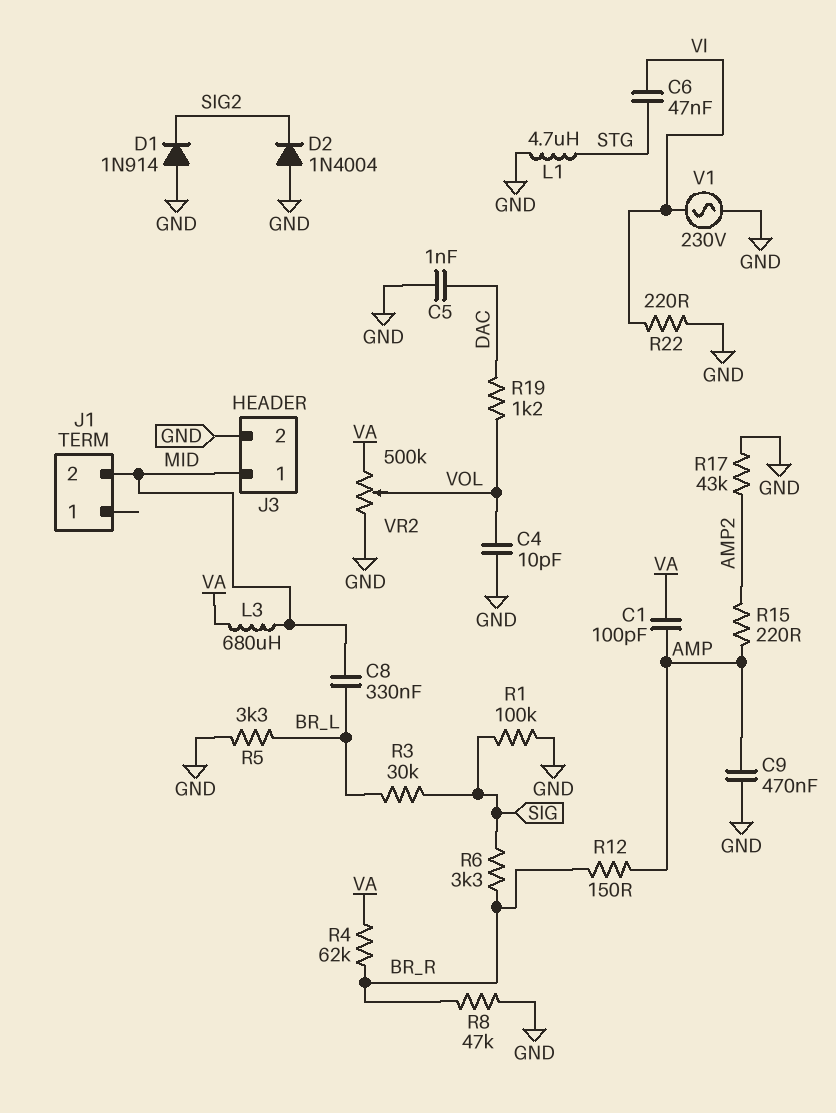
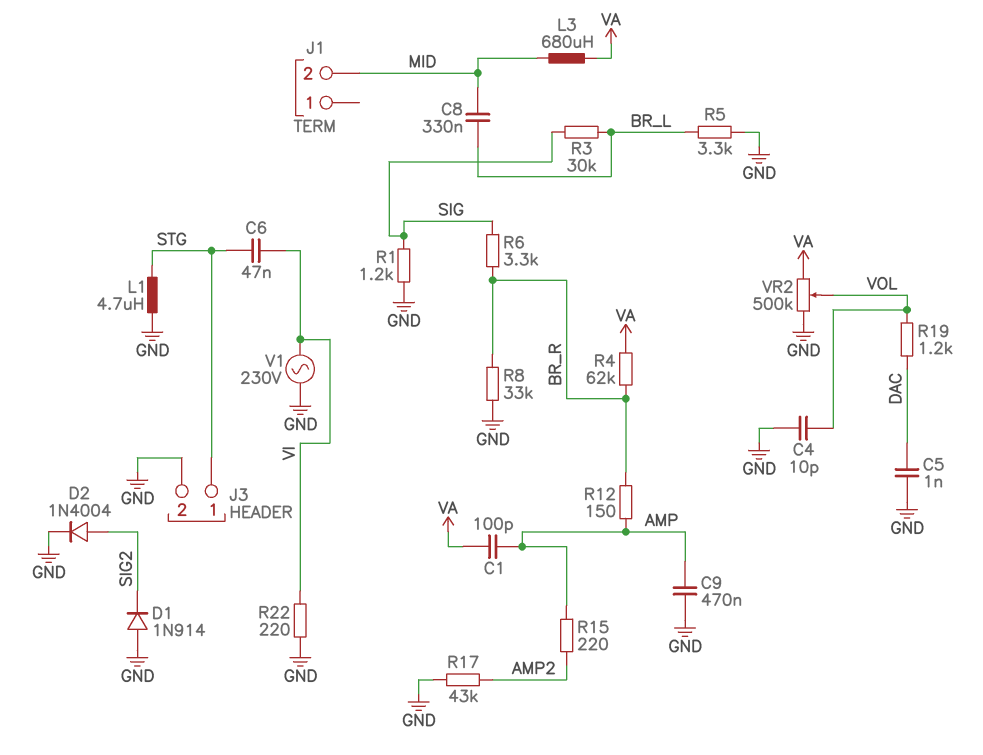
D2: diode 1N4004 (A GND, K SIG2) -> diode 1N4004 (A SIG2, K GND)
J3 pin 1: MID -> STG
R1: 100k (GND, SIG) -> 1.2k (GND, SIG)
R8: 47k (BR_R, GND) -> 33k (BR_R, GND)

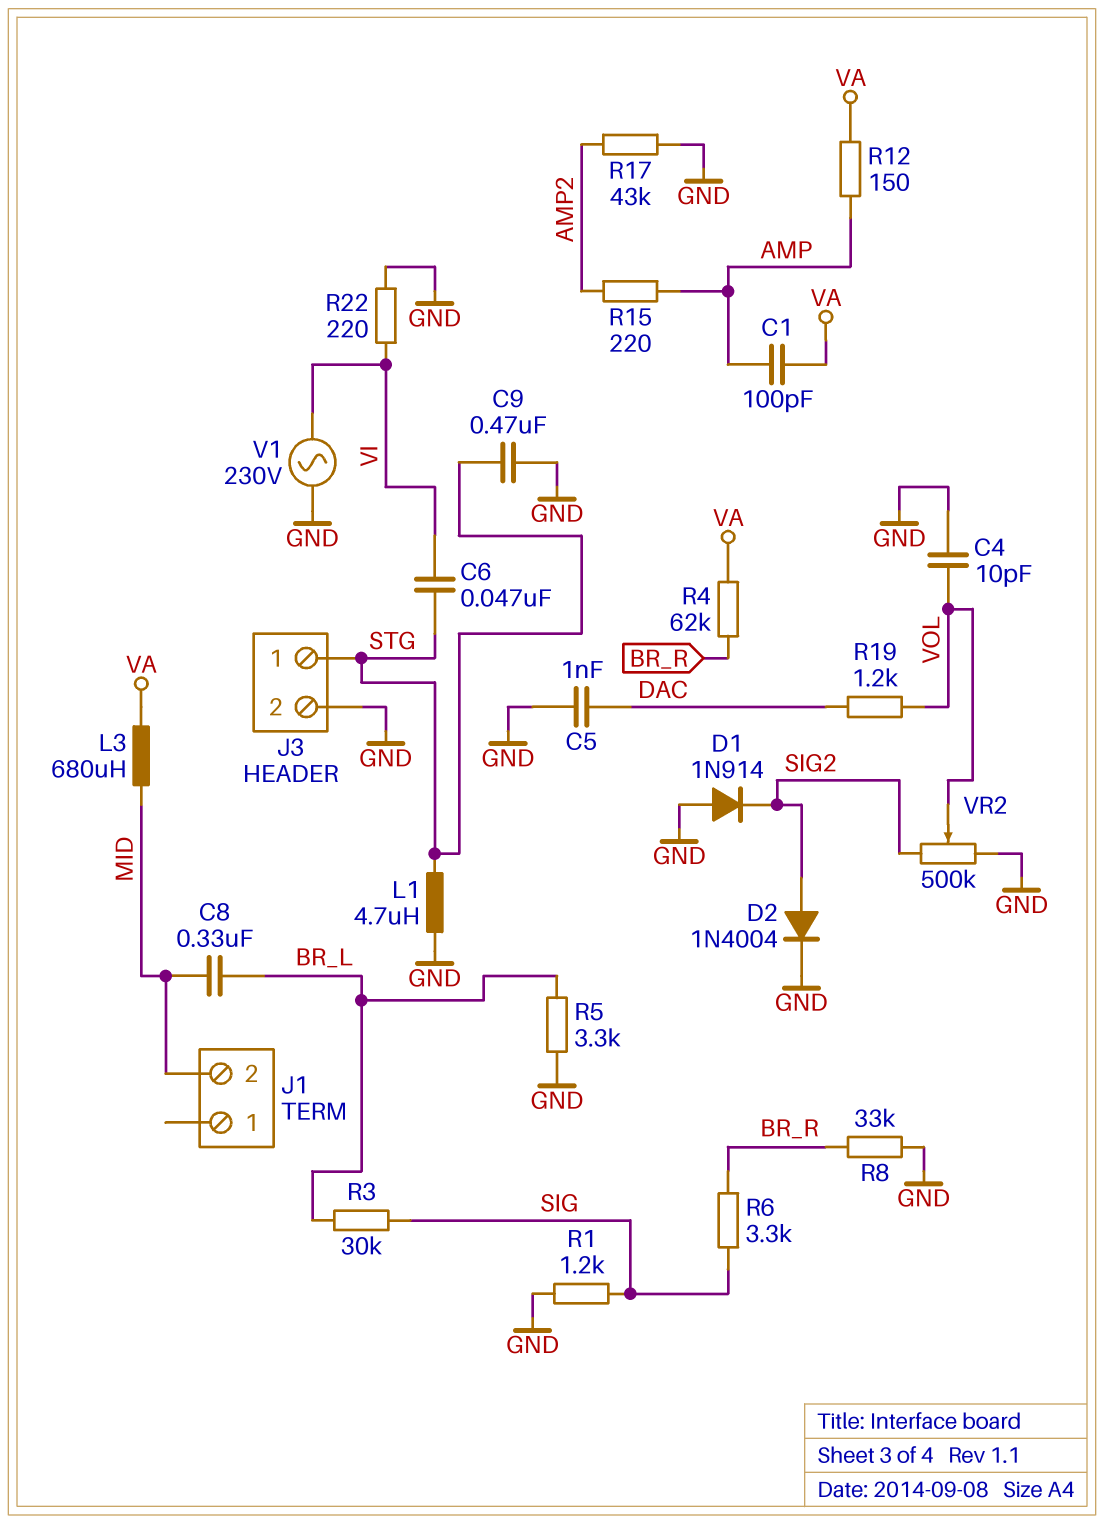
C9: 470nF (AMP, GND) -> 470nF (GND, STG)
R12: 150 (AMP, BR_R) -> 150 (AMP, VA)
VR2: 500k (GND, VA, wiper VOL) -> 500k (GND, SIG2, wiper VOL)

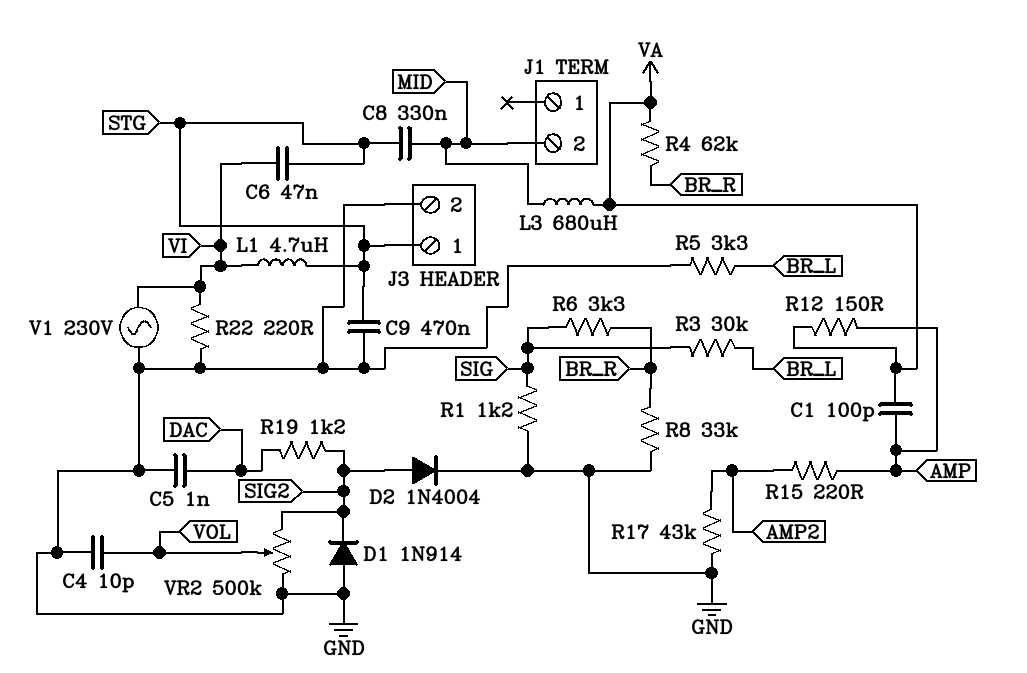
C8: 330nF (BR_L, MID) -> 330nF (MID, STG)
L1: 4.7uH (GND, STG) -> 4.7uH (STG, VI)
R19: 1.2k (DAC, VOL) -> 1.2k (DAC, SIG2)

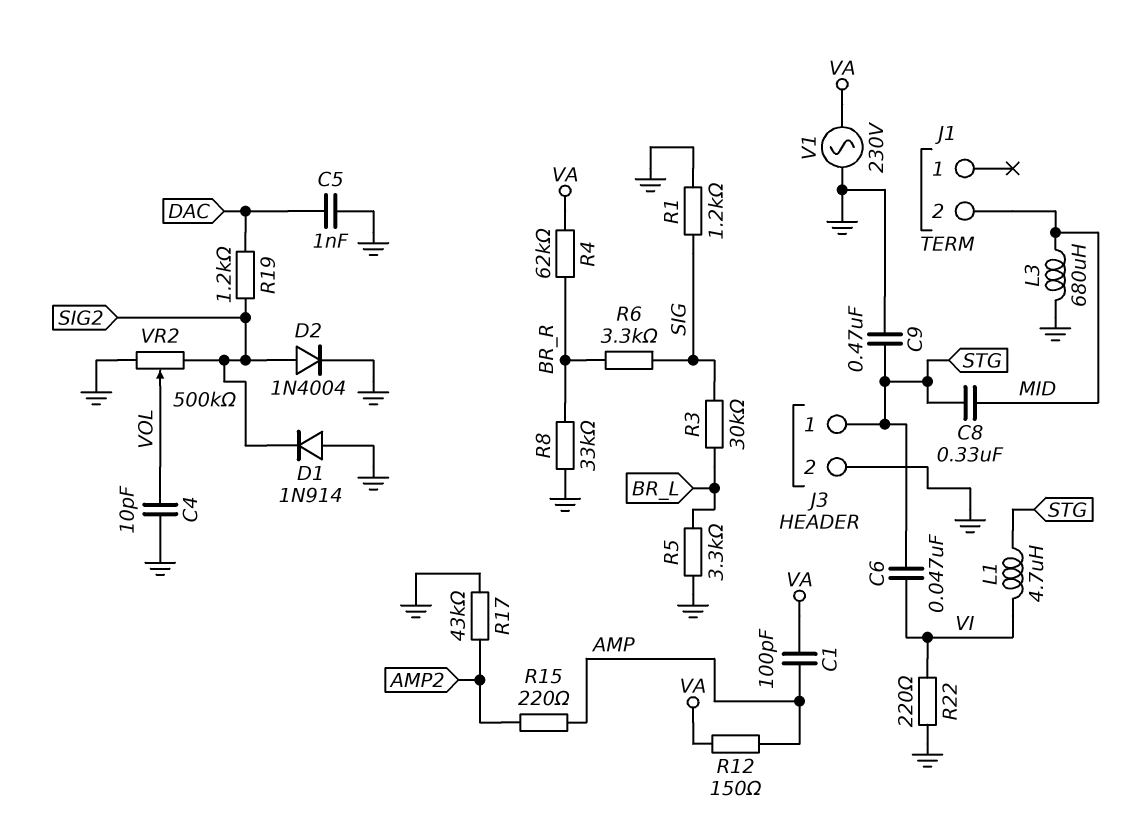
L3: 680uH (MID, VA) -> 680uH (GND, MID)
V1: AC 230V (GND, VI) -> AC 230V (GND, VA)

